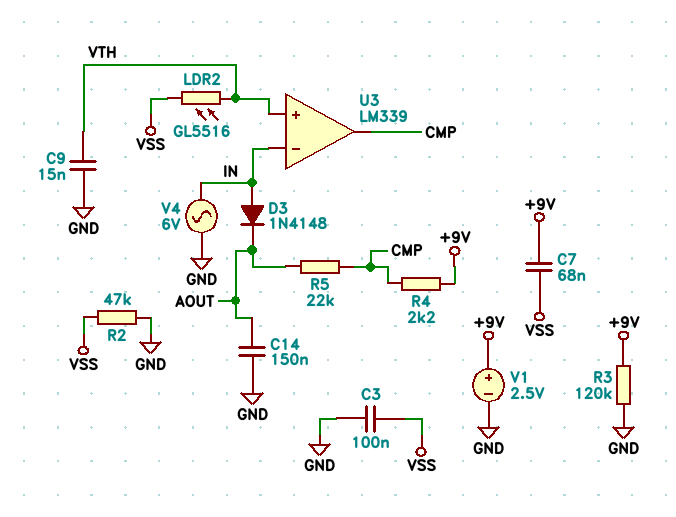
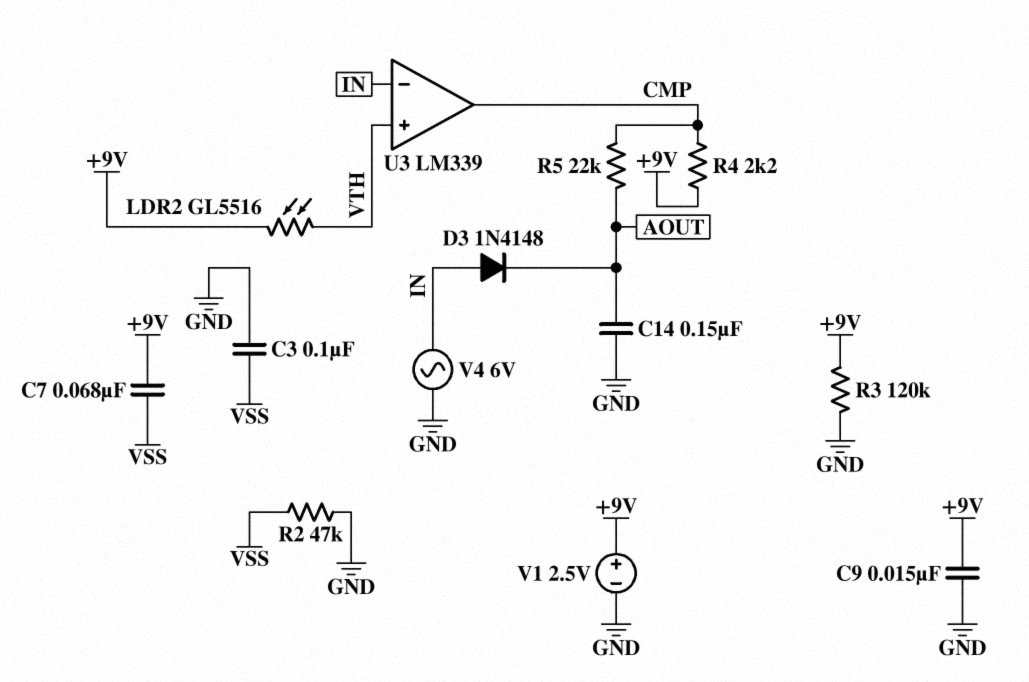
C9: 15nF (GND, VTH) -> 15nF (+9V, GND)
LDR2: GL5516 (VSS, VTH) -> GL5516 (+9V, VTH)

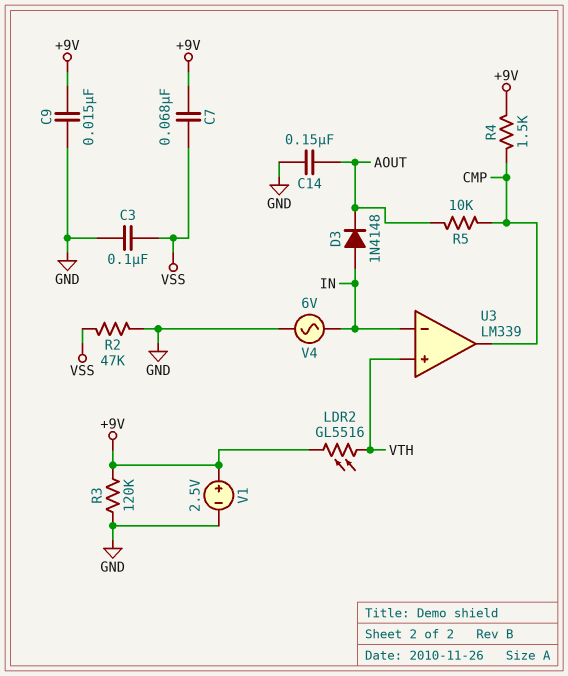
R4: 2.2k (+9V, CMP) -> 1.5k (+9V, CMP)
R5: 22k (AOUT, CMP) -> 10k (AOUT, CMP)

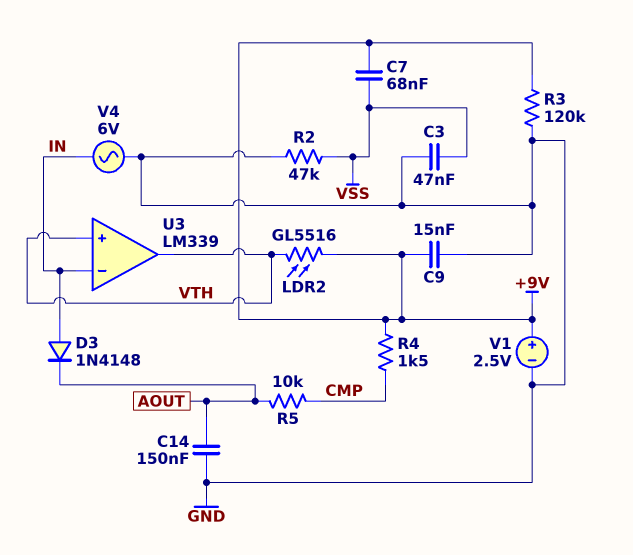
C3: 100nF (GND, VSS) -> 47nF (GND, VSS)
U3 pin out: CMP -> VTH

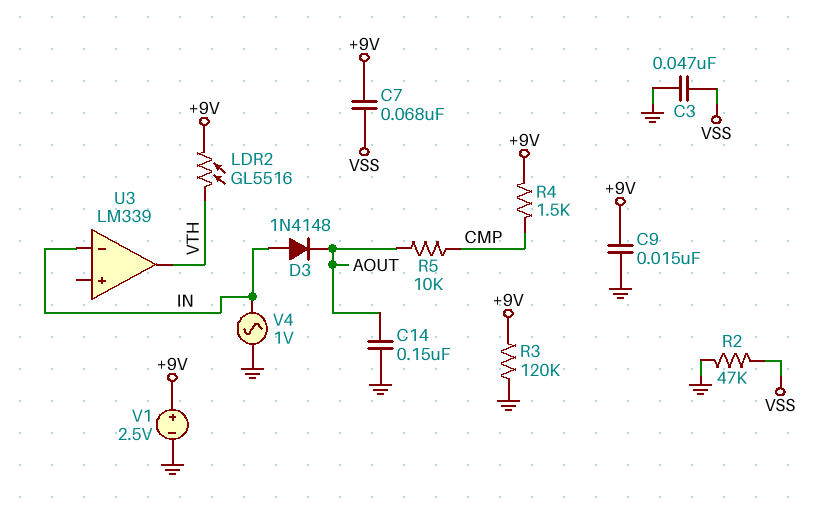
U3 pin in+: VTH -> none
V4: AC 6V (GND, IN) -> AC 1V (GND, IN)

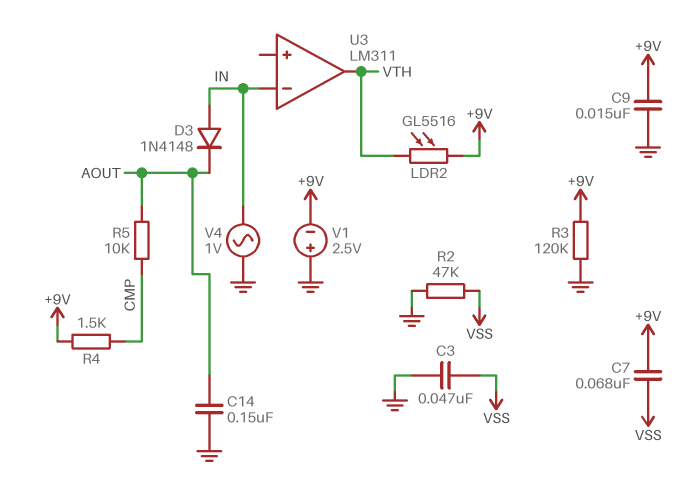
U3: LM339 -> LM311
V1: 2.5V (plus +9V, minus GND) -> 2.5V (plus GND, minus +9V)

